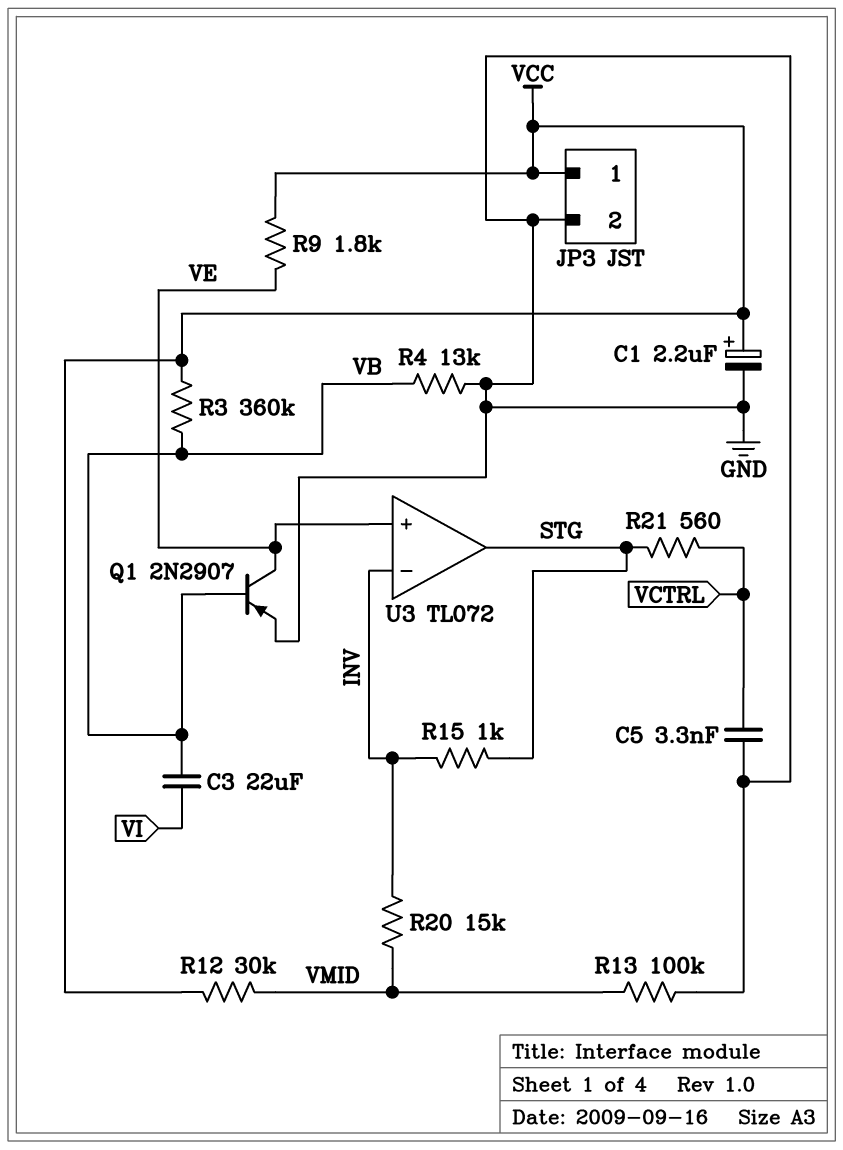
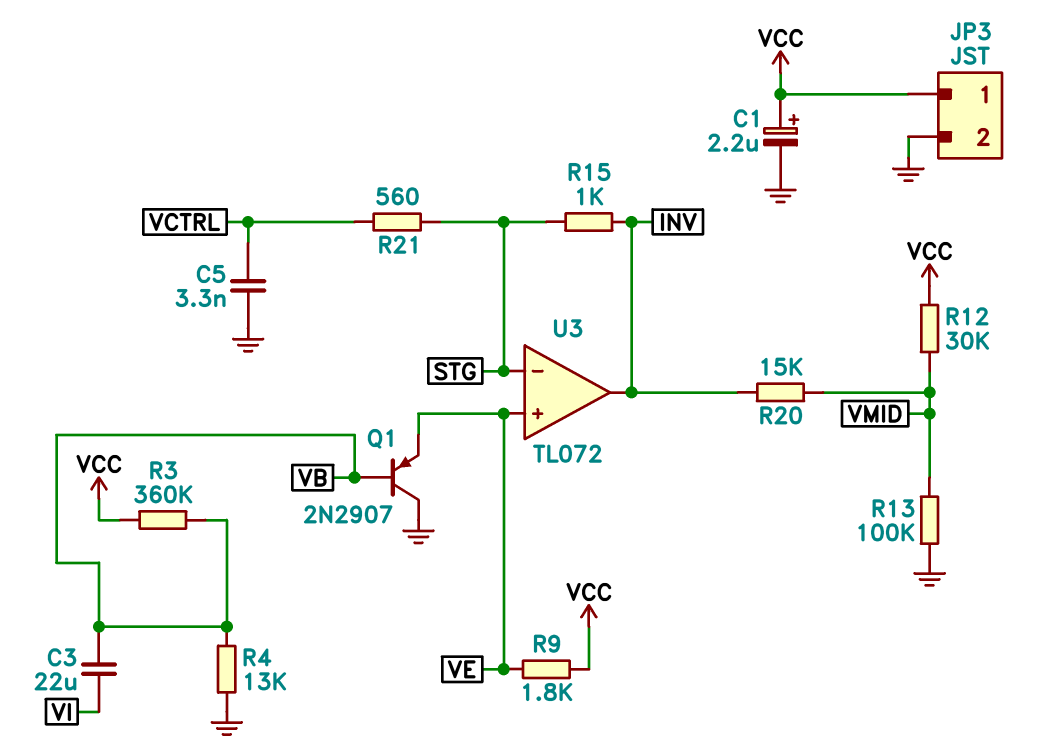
Q1: PNP 2N2907 (B VB, C VE, E GND) -> PNP 2N2907 (B VB, C GND, E VE)
U3 pin in-: INV -> STG
U3 pin out: STG -> INV

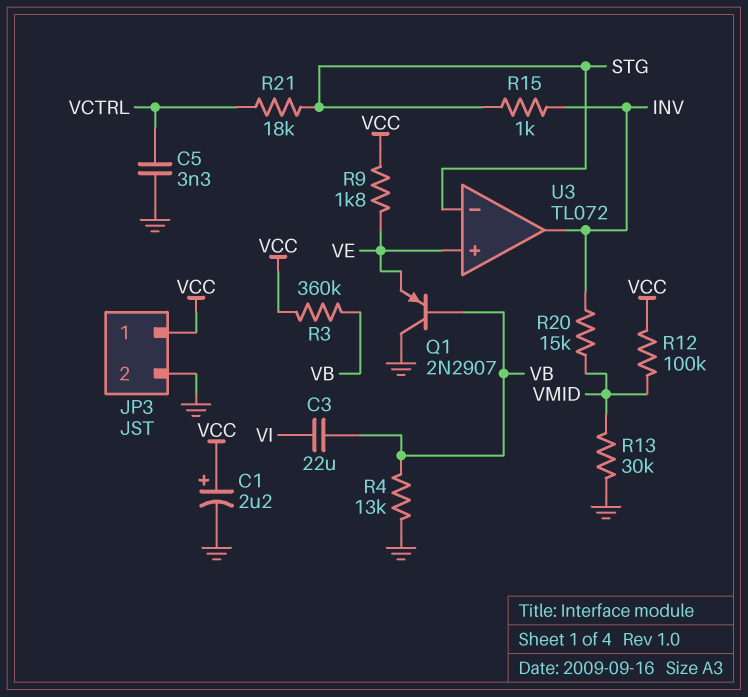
R12: 30k (VCC, VMID) -> 100k (VCC, VMID)
R13: 100k (GND, VMID) -> 30k (GND, VMID)
R21: 560 (STG, VCTRL) -> 18k (STG, VCTRL)

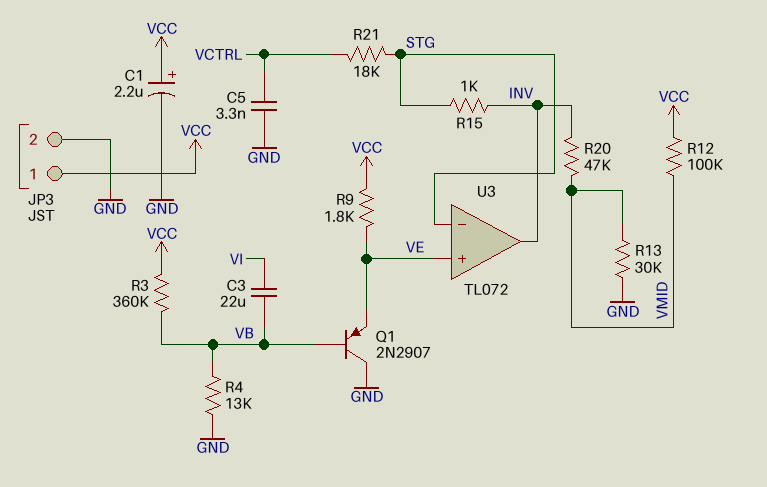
R20: 15k (INV, VMID) -> 47k (INV, VMID)

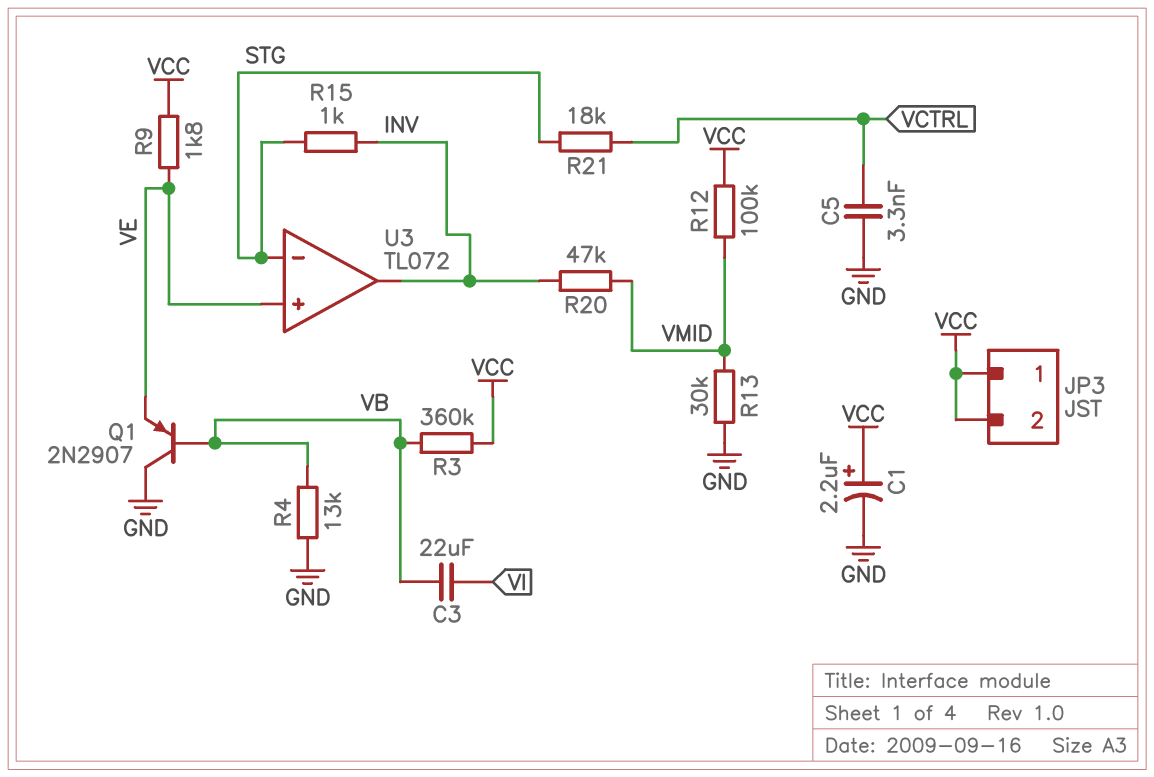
JP3 pin 2: GND -> VCC

